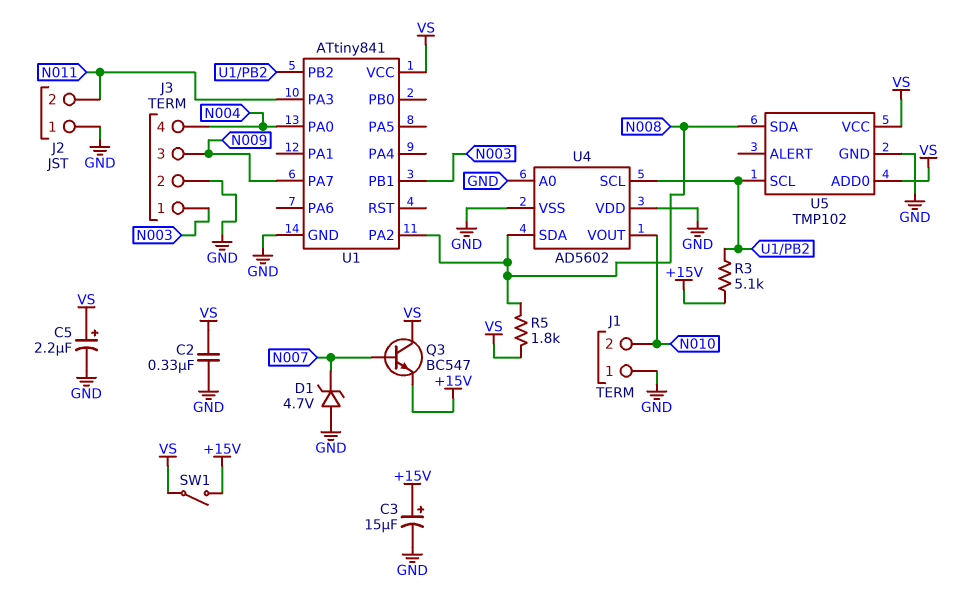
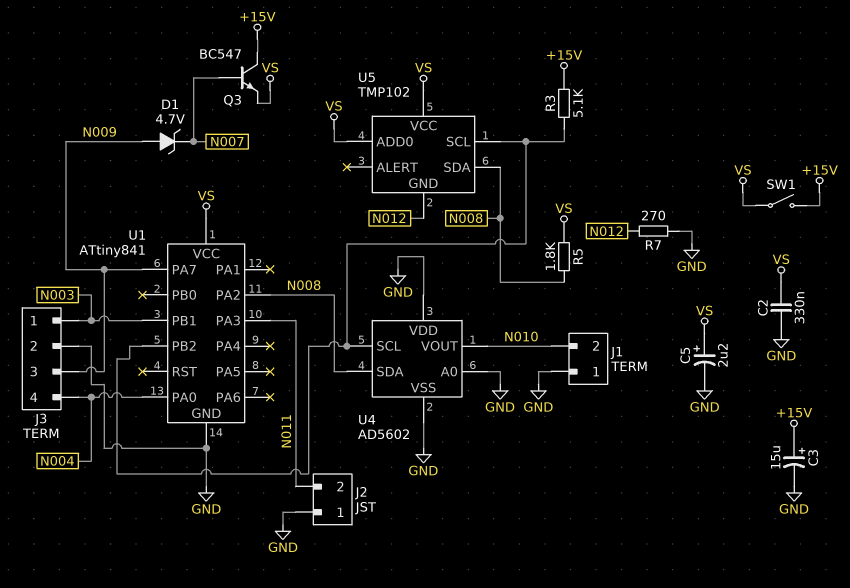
D1: zener 4.7V (A GND, K N007) -> zener 4.7V (A N009, K N007)
Q3: NPN BC547 (B N007, C VS, E +15V) -> NPN BC547 (B N007, C +15V, E VS)
R7: none -> 270 (GND, N012)
U5 pin GND: GND -> N012

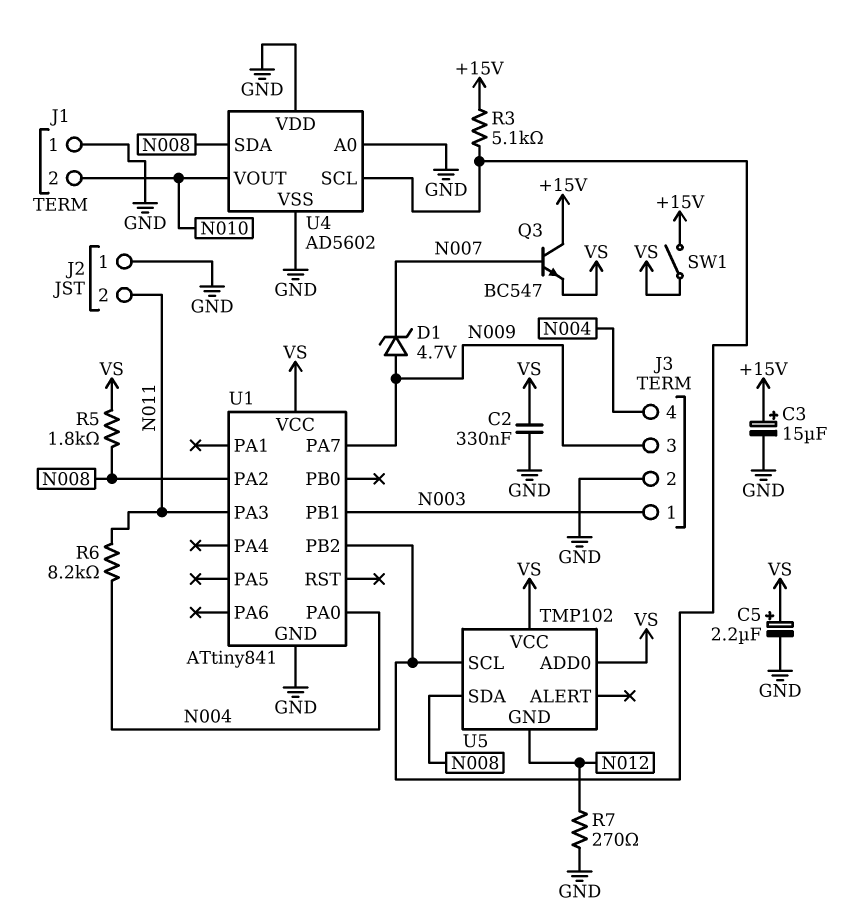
R6: none -> 8.2k (N004, N011)

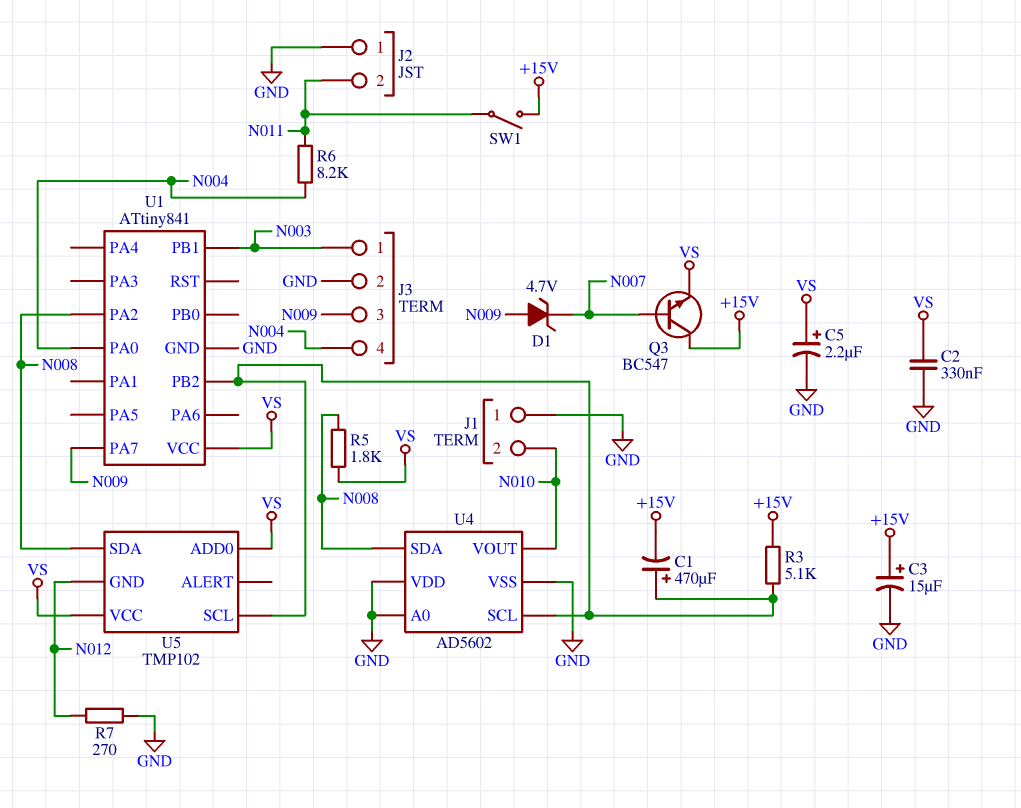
C1: none -> 470uF (plus U1/PB2, minus +15V)
SW1: switch (+15V, VS) -> switch (+15V, N011)
U1 pin PA3: N011 -> none

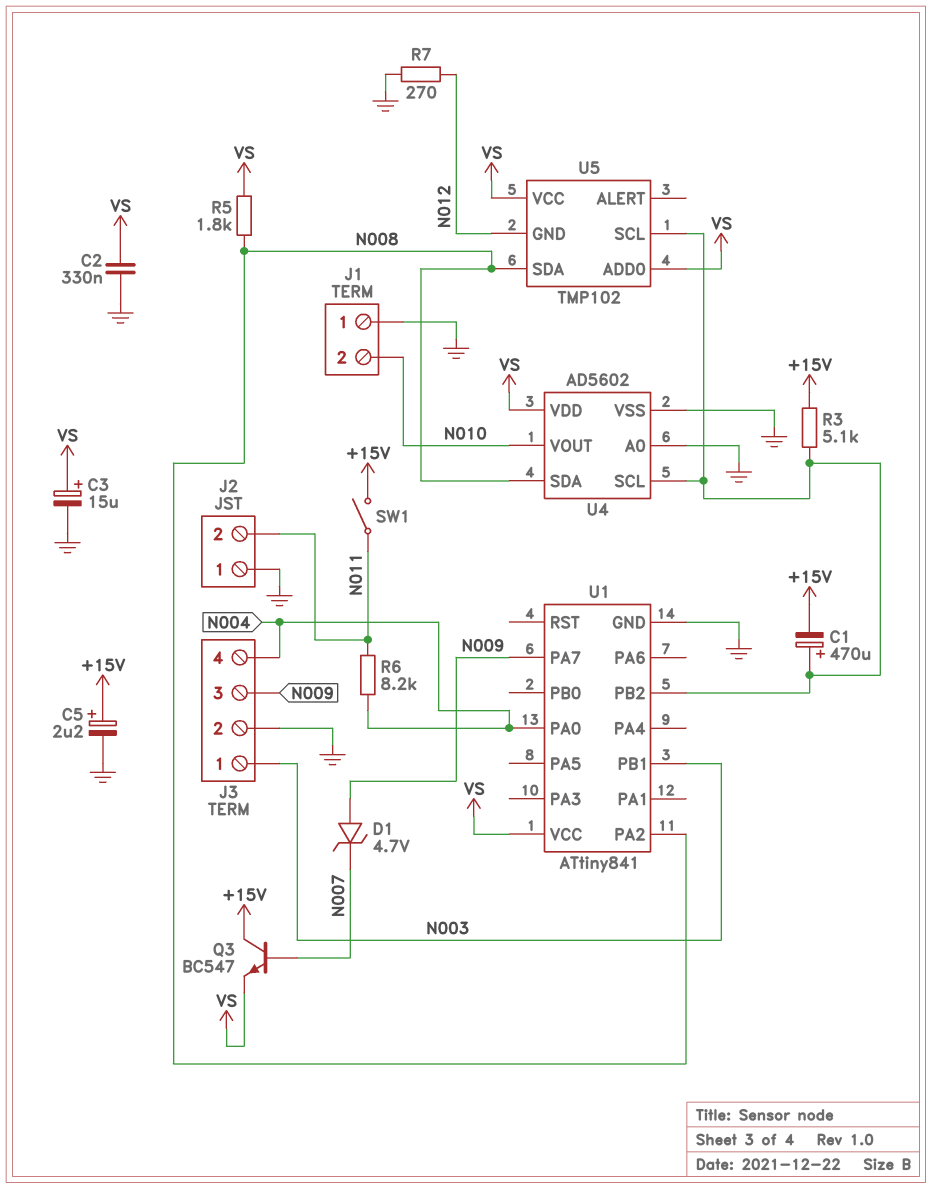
C3: 15uF (plus +15V, minus GND) -> 15uF (plus VS, minus GND)
C5: 2.2uF (plus VS, minus GND) -> 2.2uF (plus +15V, minus GND)
U4 pin VDD: GND -> VS

